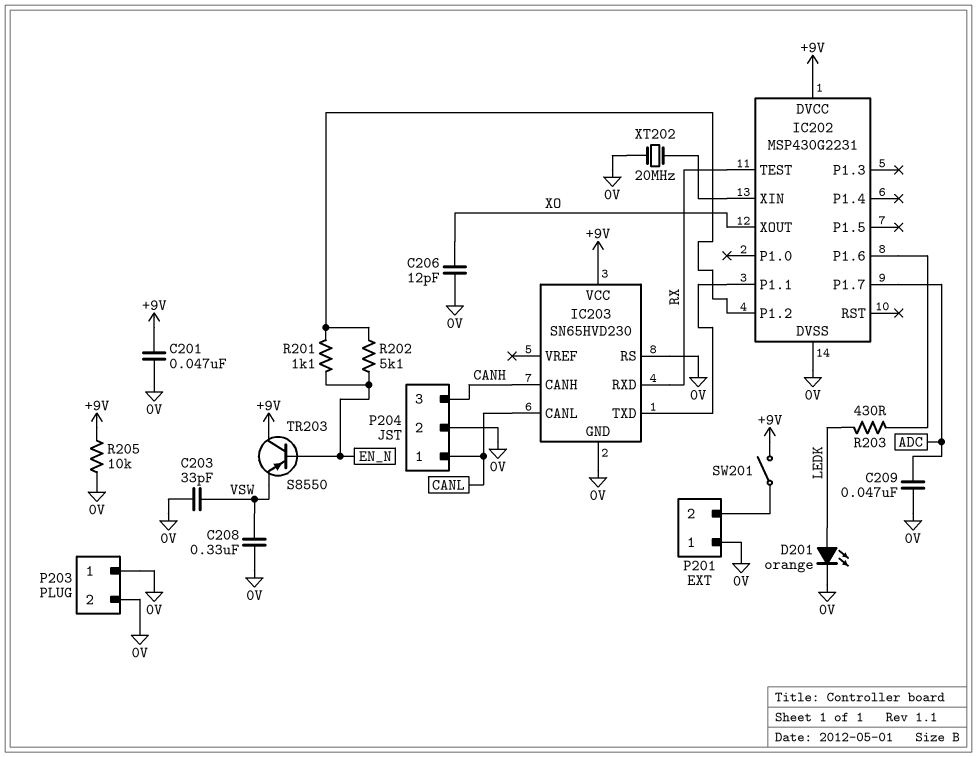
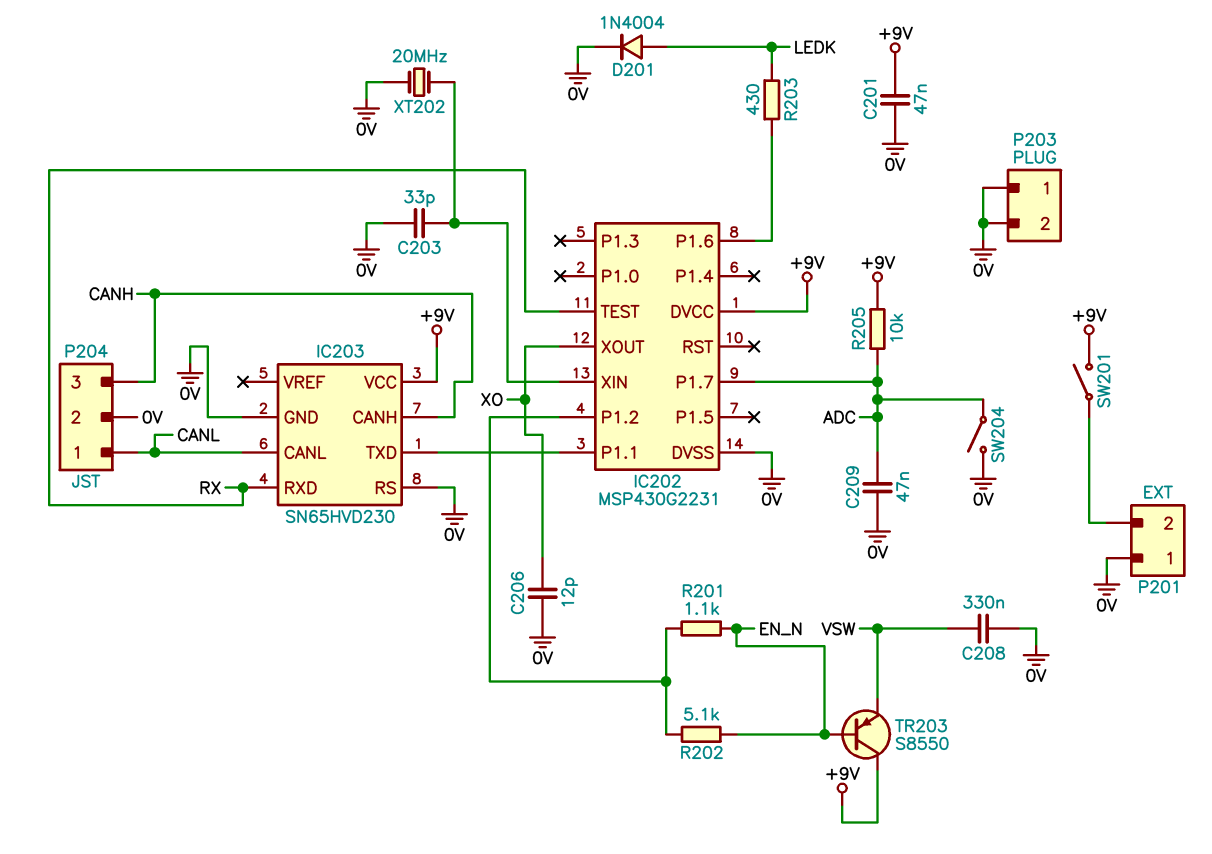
C203: 33pF (0V, VSW) -> 33pF (0V, IC202/XIN)
D201: LED orange (A LEDK, K 0V) -> diode 1N4004 (A LEDK, K 0V)
R205: 10k (+9V, 0V) -> 10k (+9V, ADC)
SW204: none -> switch (0V, ADC)

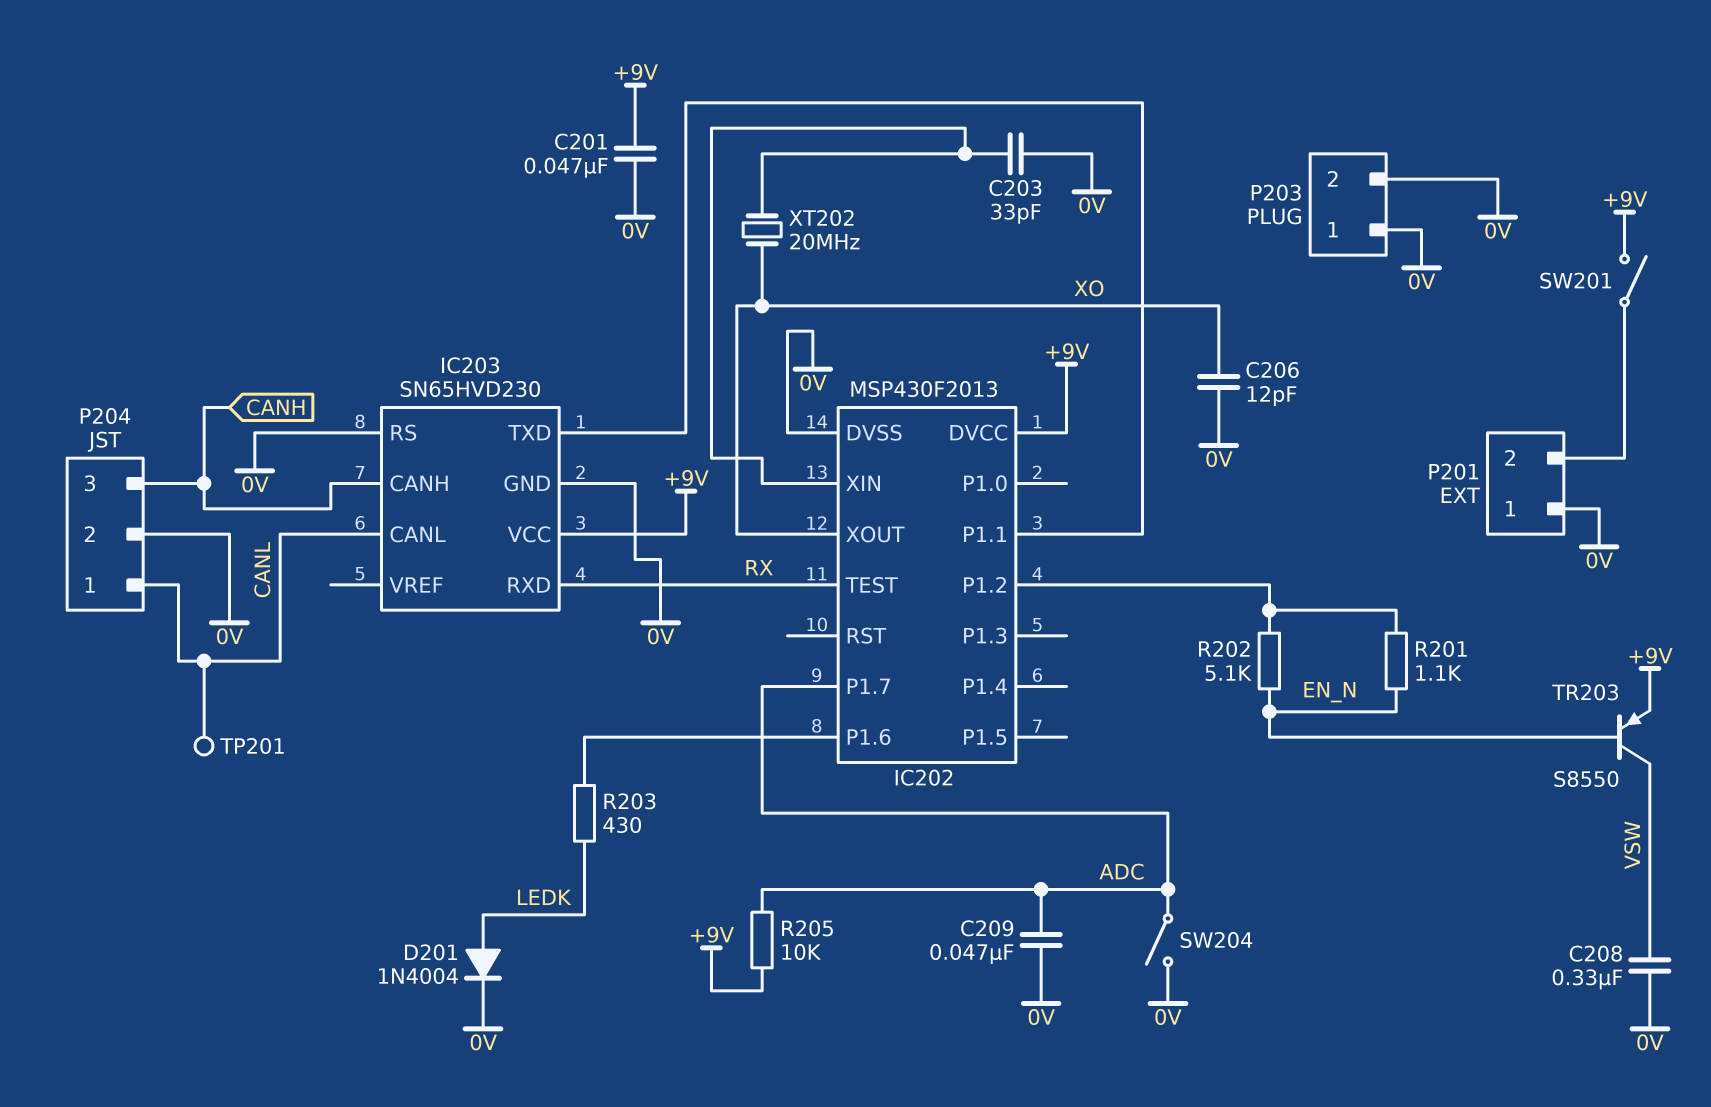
IC202: MSP430G2231 -> MSP430F2013
TP201: none -> test point (CANL)
TR203: PNP S8550 (B EN_N, C +9V, E VSW) -> PNP S8550 (B EN_N, C VSW, E +9V)
XT202: 20MHz (0V, IC202/XIN) -> 20MHz (IC202/XIN, XO)

